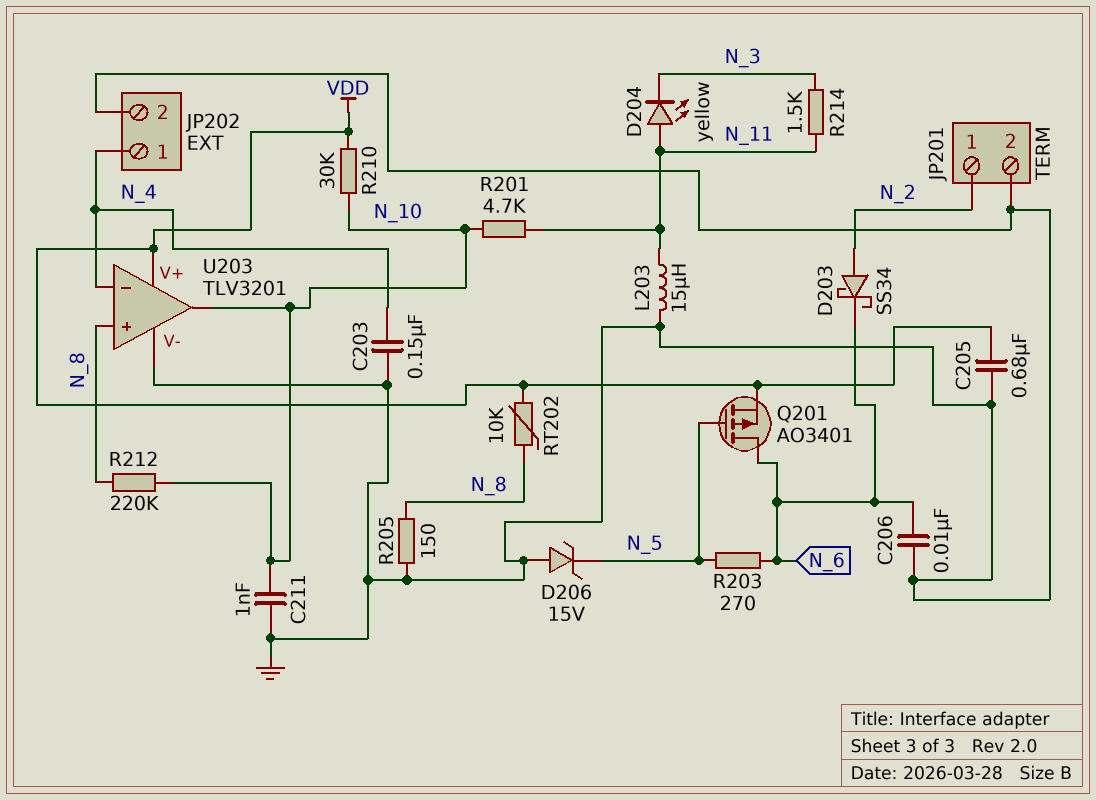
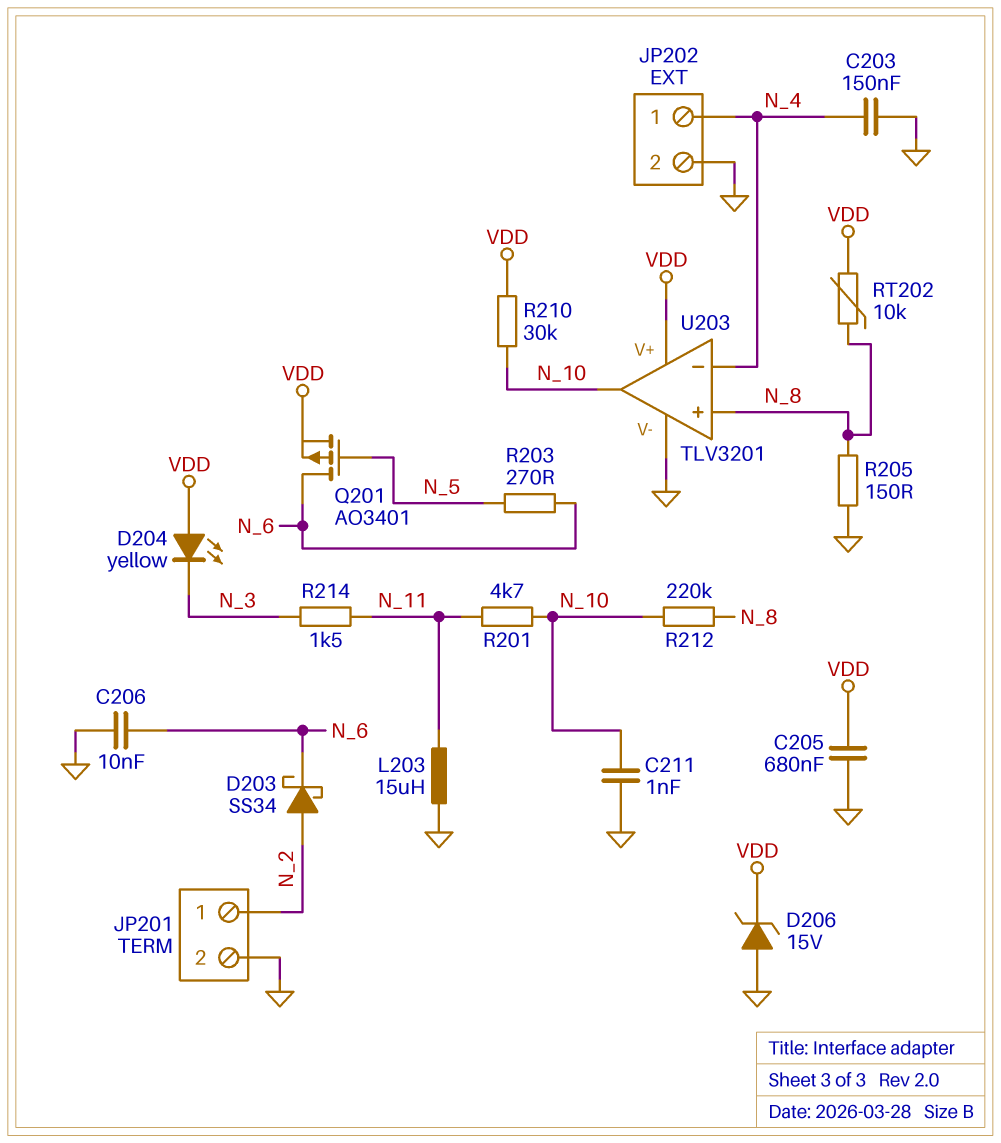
D204: LED yellow (A N_11, K N_3) -> LED yellow (A VDD, K N_3)
D206: zener 15V (A GND, K N_5) -> zener 15V (A GND, K VDD)

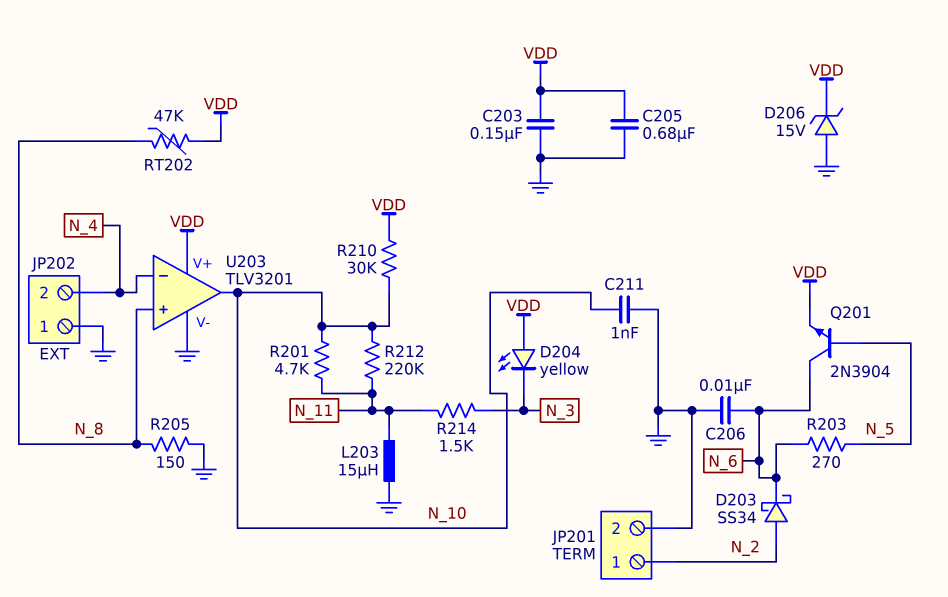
C203: 150nF (GND, N_4) -> 150nF (GND, VDD)
JP202 pin 1: N_4 -> GND
JP202 pin 2: GND -> N_4
Q201: PMOS AO3401 (G N_5, D N_6, S VDD) -> NPN 2N3904 (B N_5, C N_6, E VDD)
R212: 220k (N_8, N_10) -> 220k (N_10, N_11)
RT202: 10k (N_8, VDD) -> 47k (N_8, VDD)

